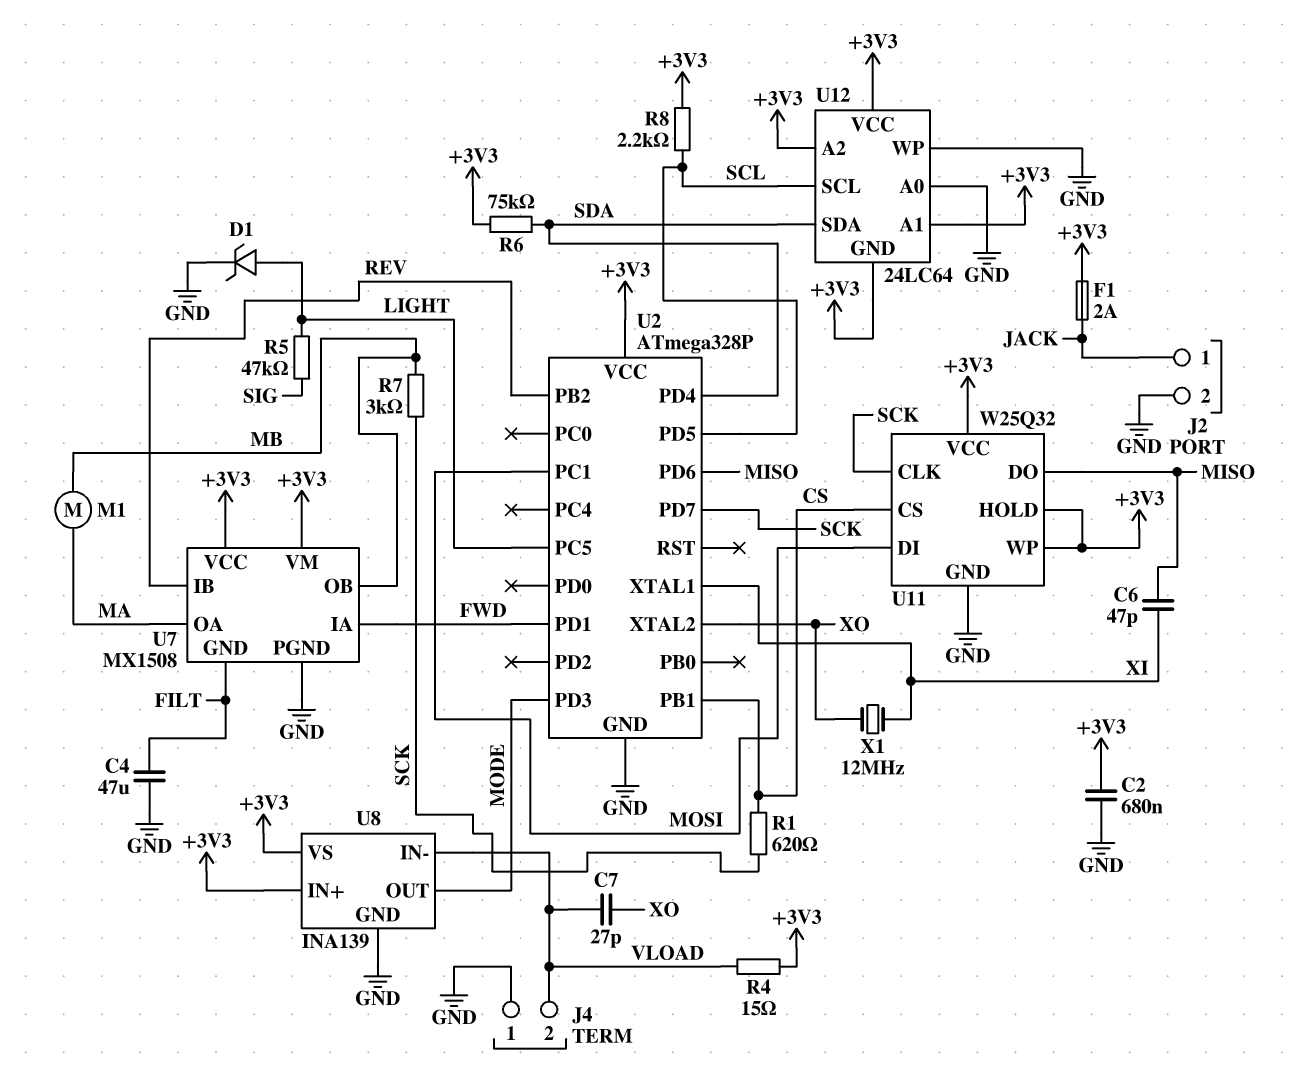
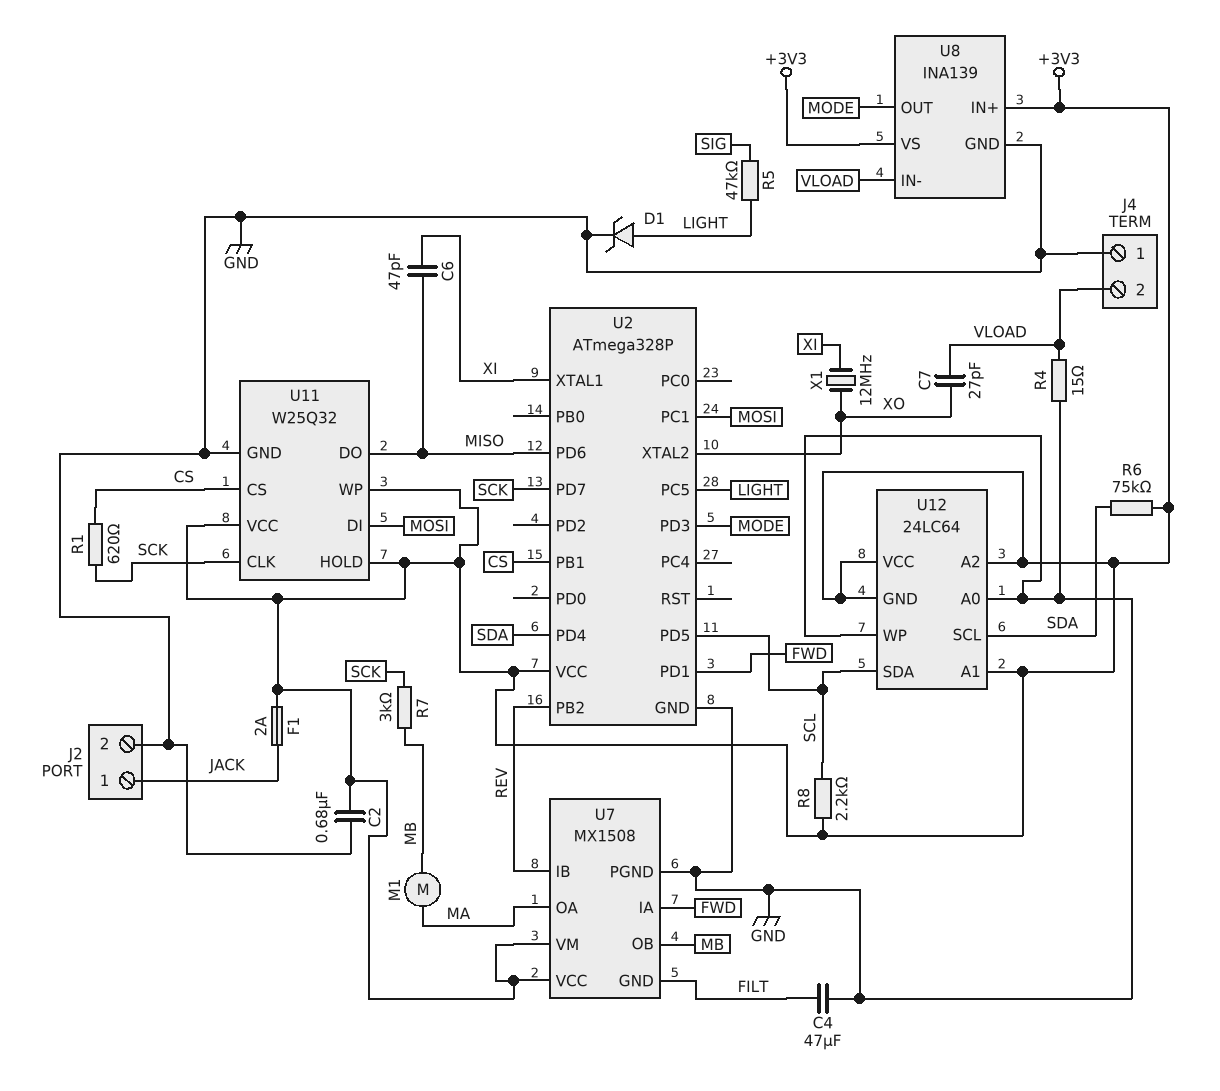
R4: 15 (+3V3, VLOAD) -> 15 (GND, VLOAD)
U12 pin SCL: SCL -> SDA
U12 pin SDA: SDA -> SCL

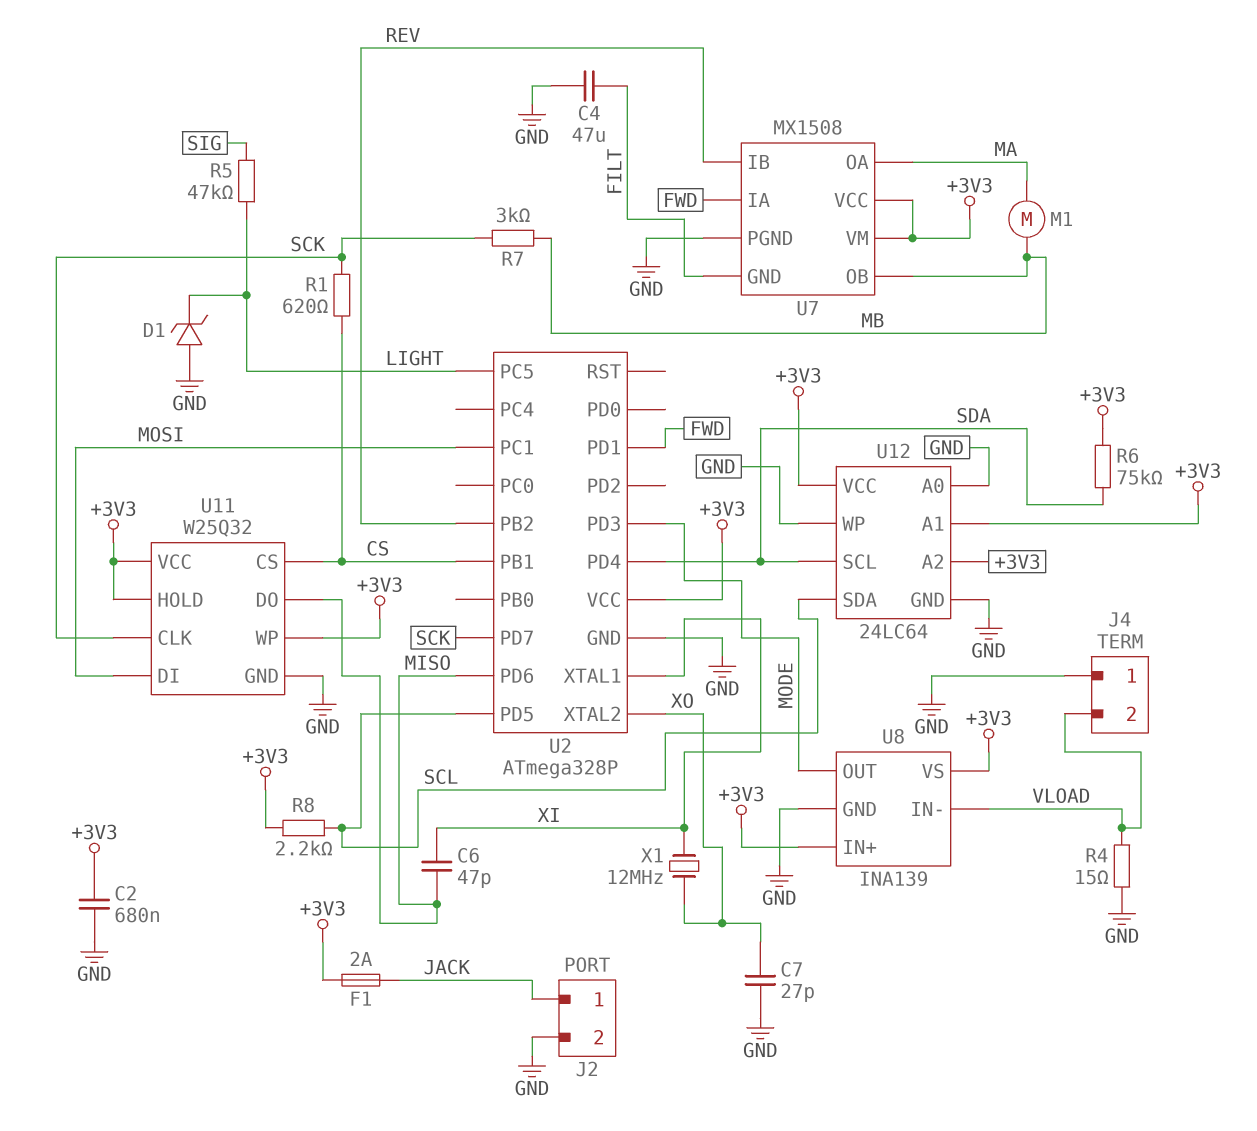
C7: 27pF (VLOAD, XO) -> 27pF (GND, XO)
D1: zener (A LIGHT, K GND) -> zener (A GND, K LIGHT)
U12 pin GND: +3V3 -> GND

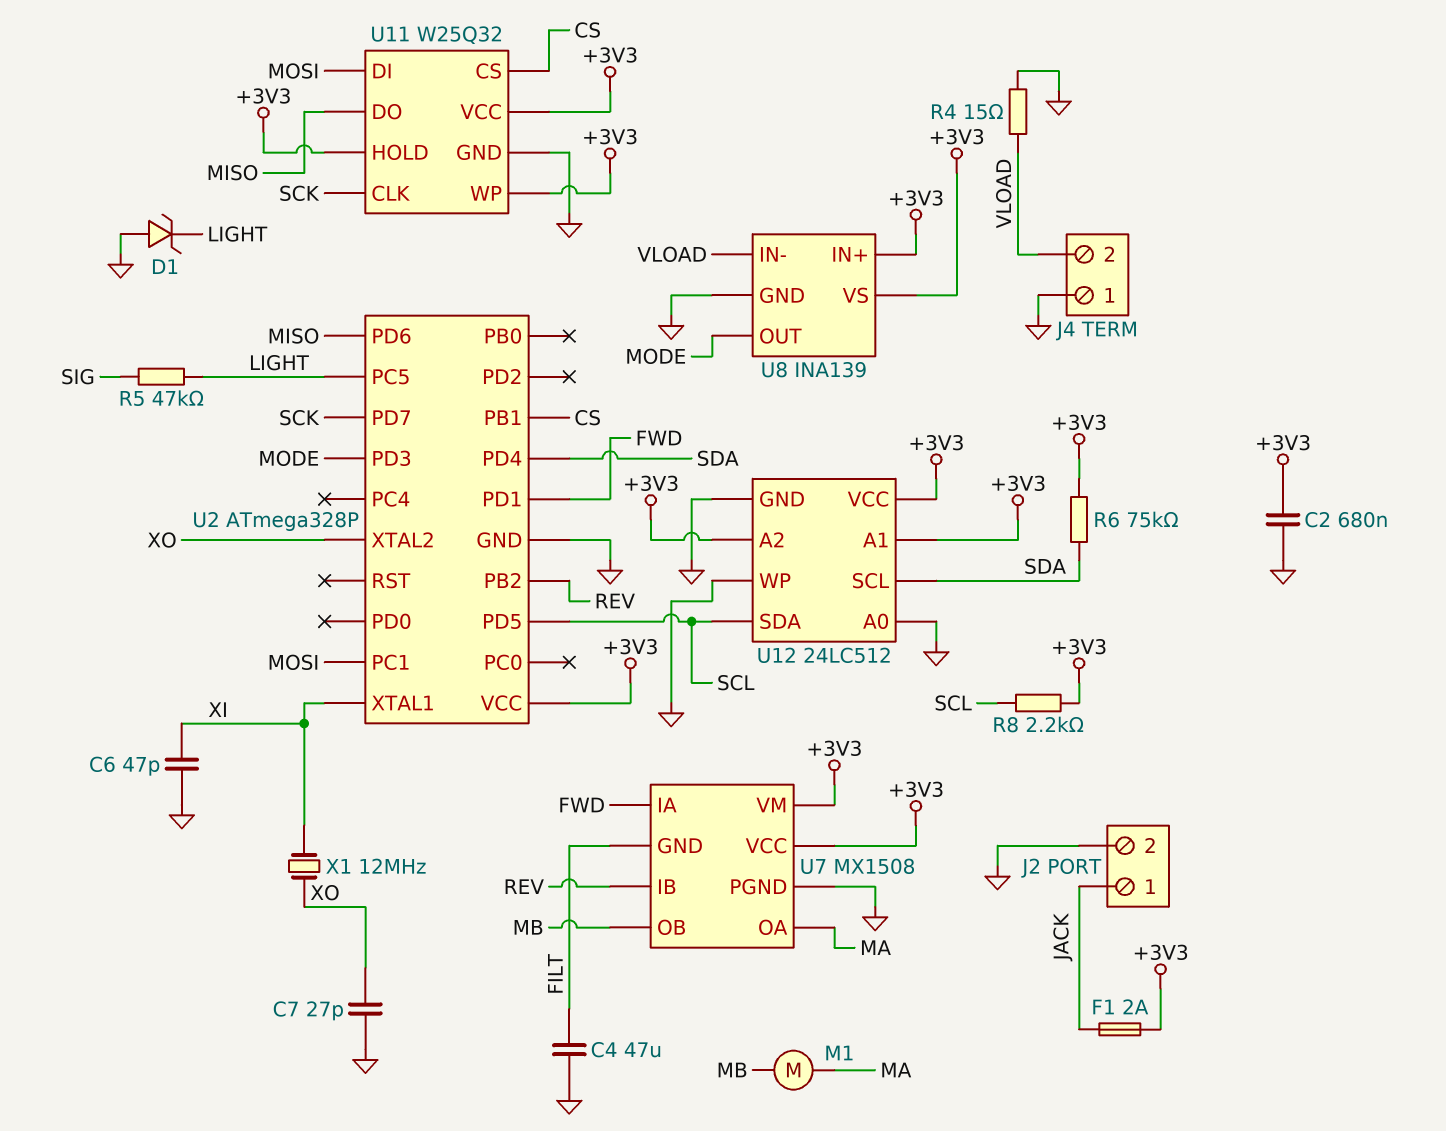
C6: 47pF (MISO, XI) -> 47pF (GND, XI)
R1: 620 (CS, SCK) -> none
R7: 3k (MB, SCK) -> none
U12: 24LC64 -> 24LC512

